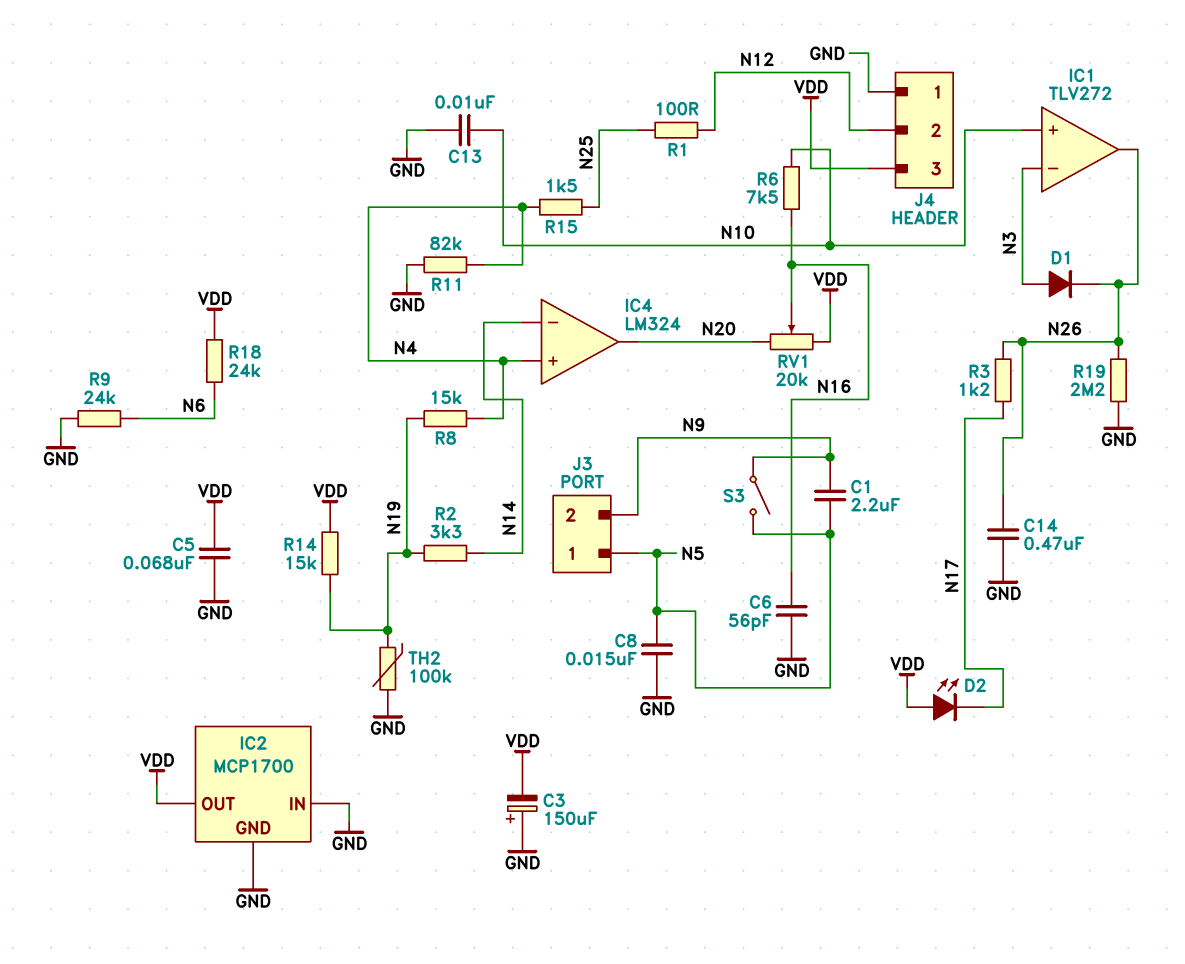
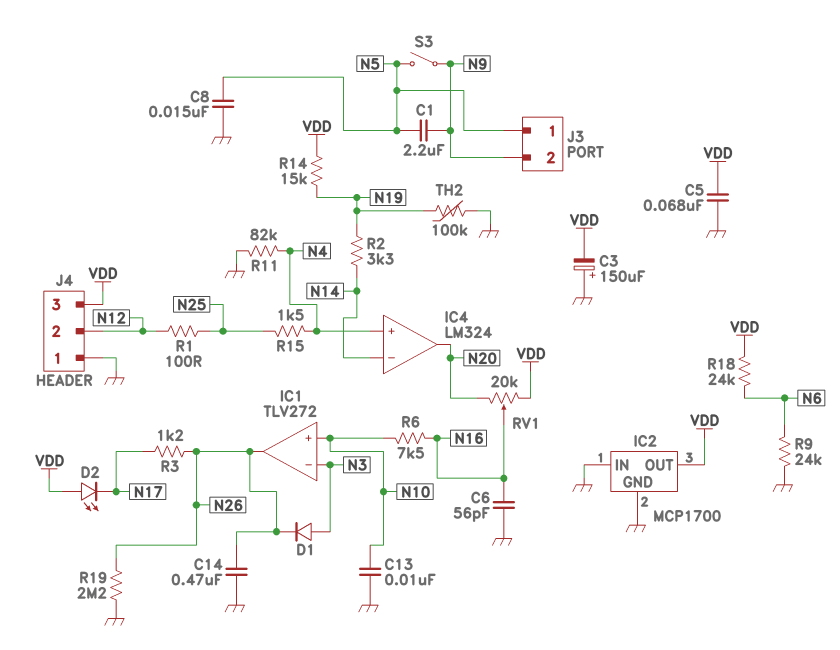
R8: 15k (N4, N19) -> none

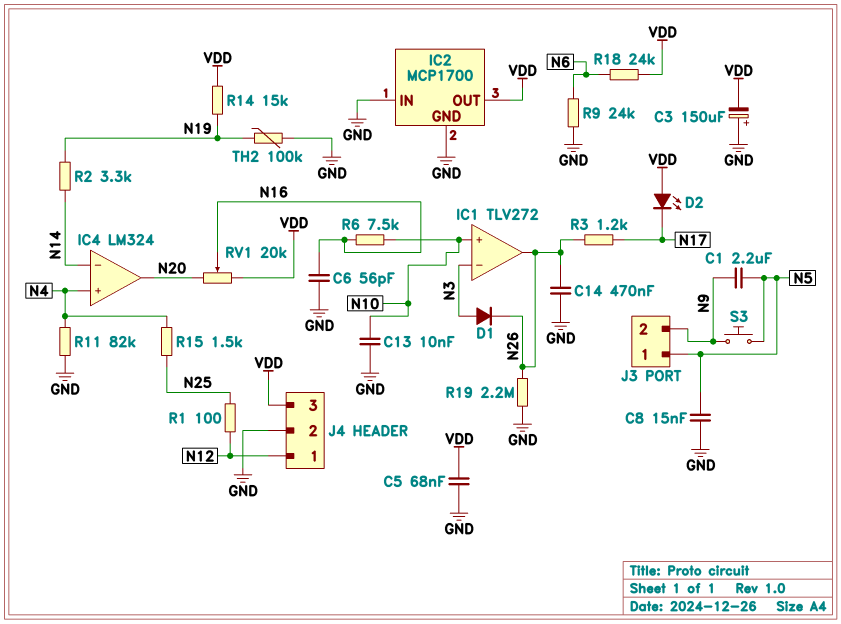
J4 pin 1: GND -> N12
J4 pin 2: N12 -> GND
S3: switch (N5, N9) -> button (N5, N9)

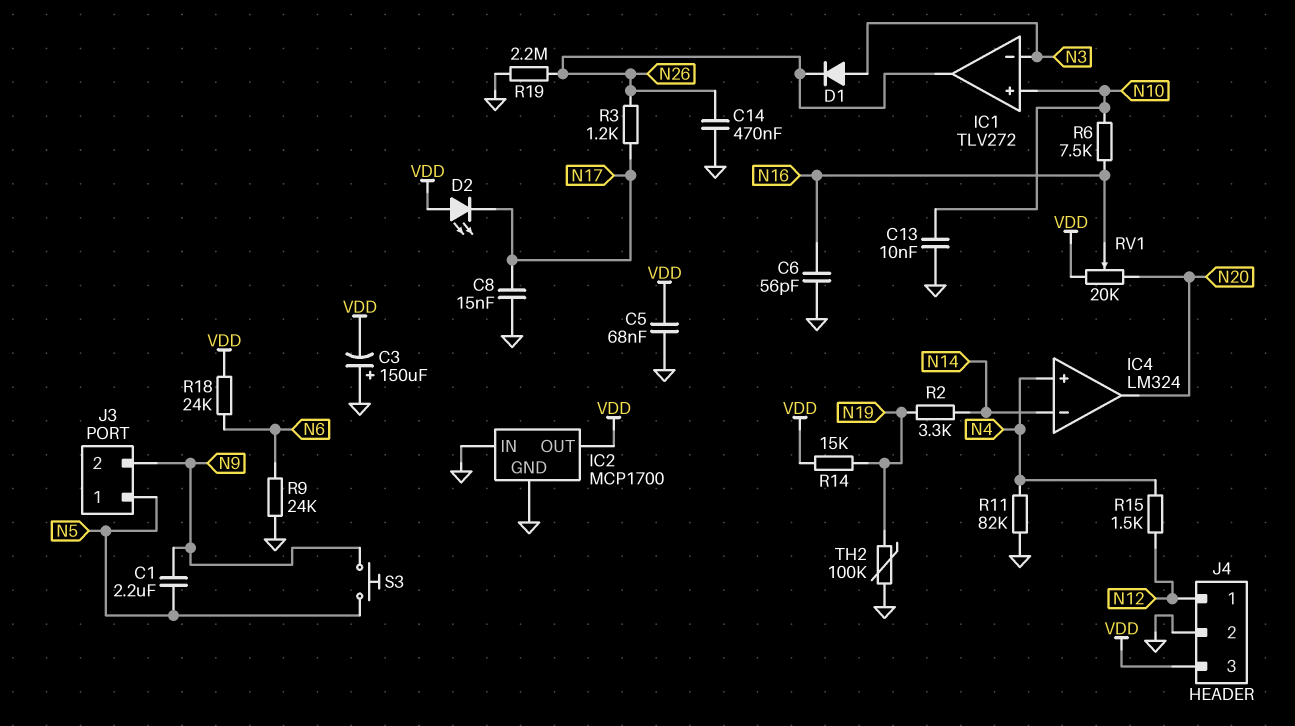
C8: 15nF (GND, N5) -> 15nF (GND, N17)
R1: 100 (N12, N25) -> none
R15: 1.5k (N4, N25) -> 1.5k (N4, N12)

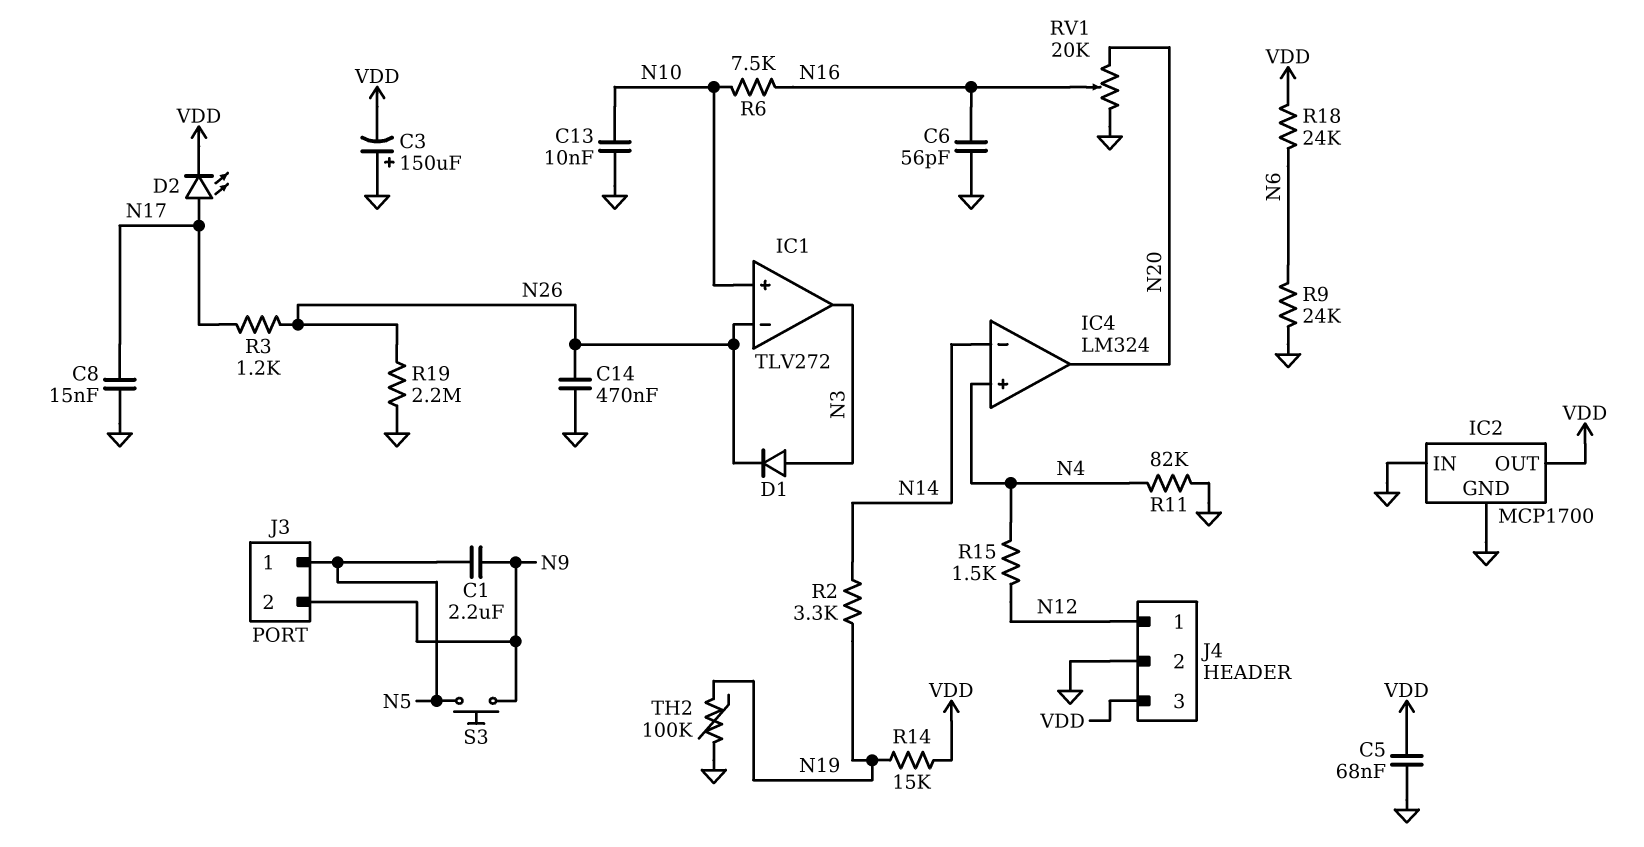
D2: LED (A VDD, K N17) -> LED (A N17, K VDD)
IC1 pin in-: N3 -> N26
IC1 pin out: N26 -> N3
RV1: 20k (N20, VDD, wiper N16) -> 20k (GND, N20, wiper N16)

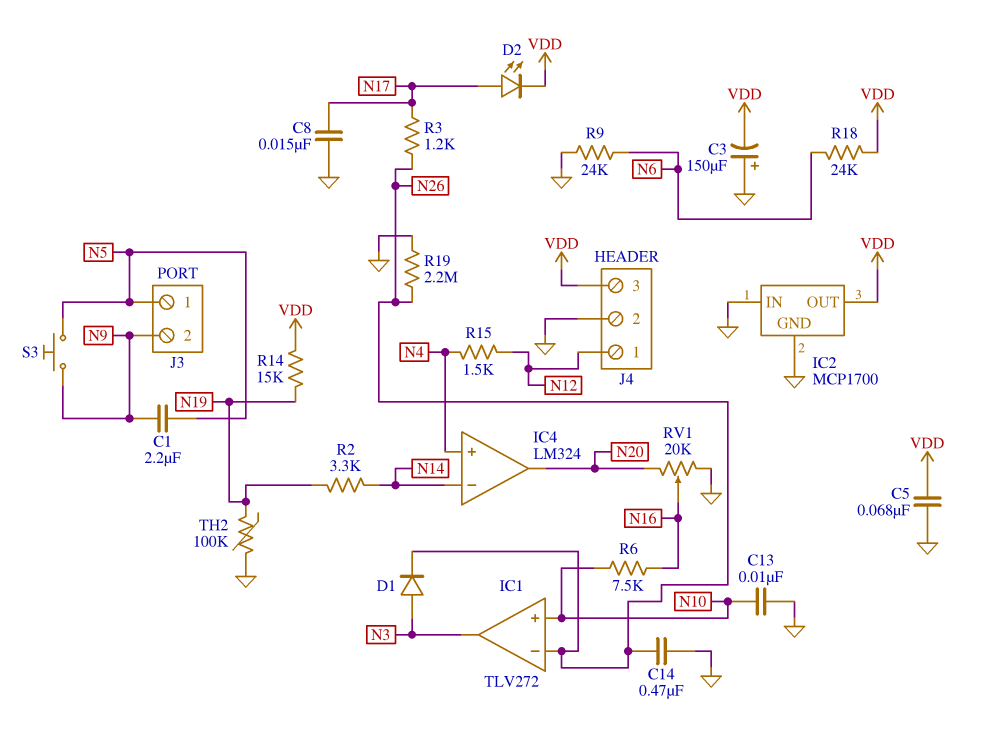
C6: 56pF (GND, N16) -> none
R11: 82k (GND, N4) -> none

